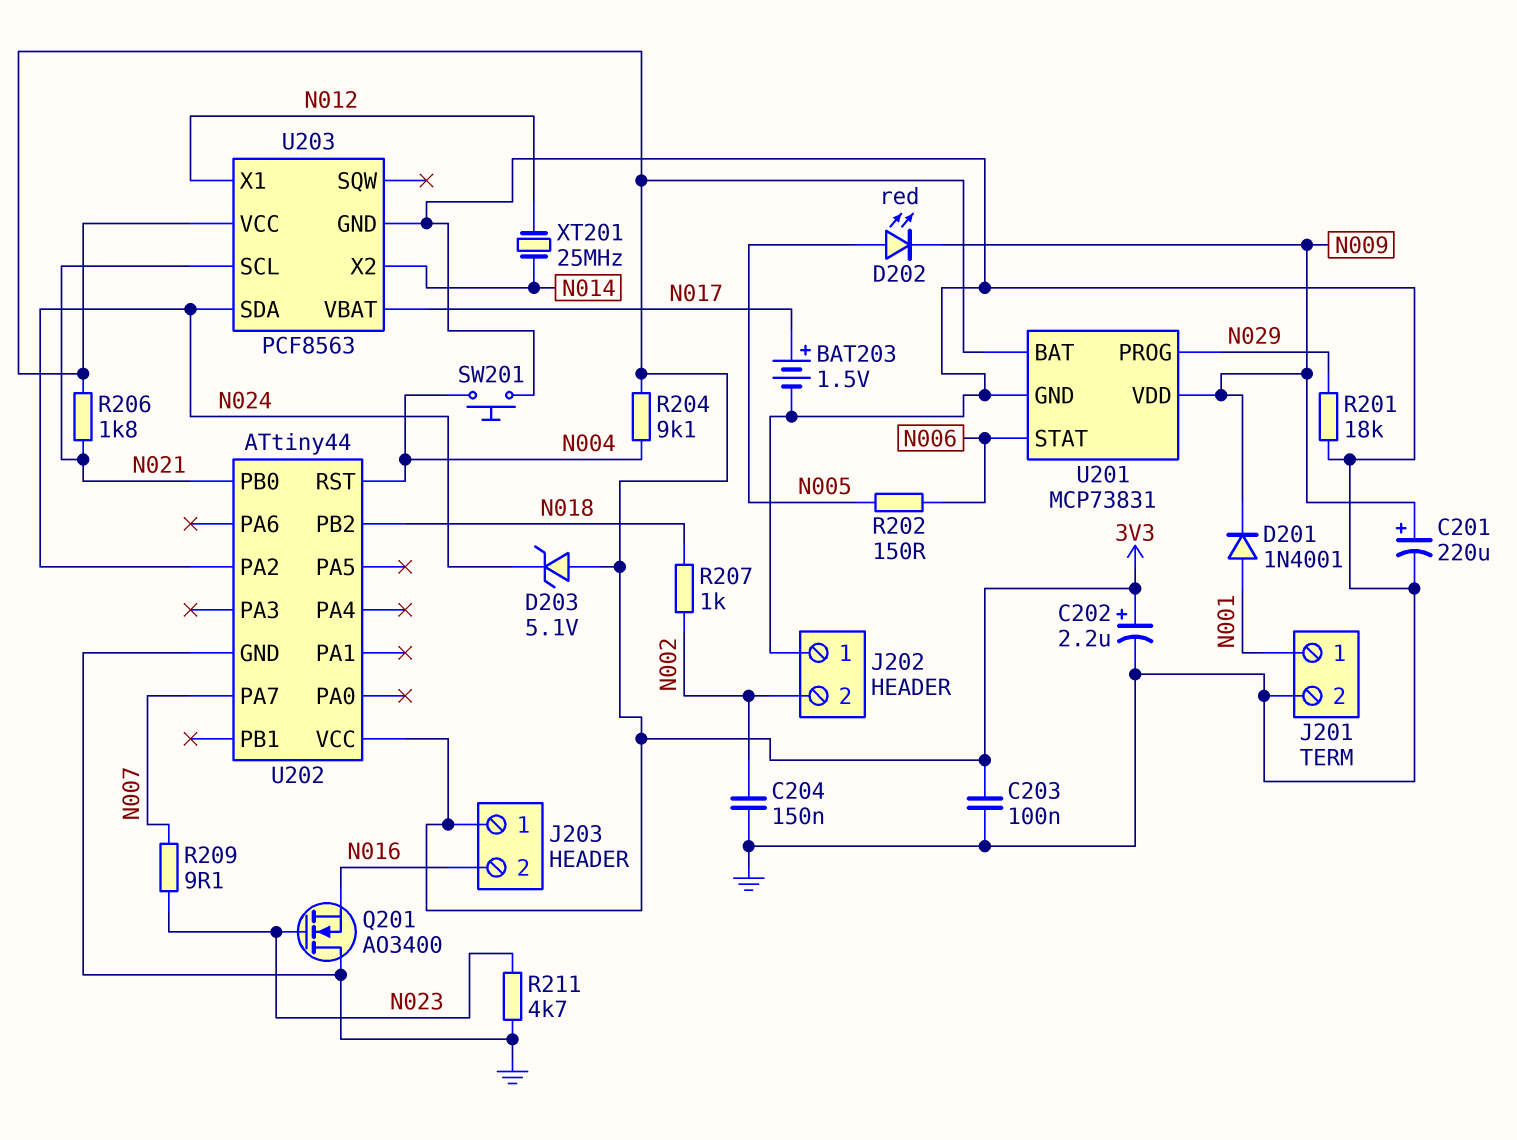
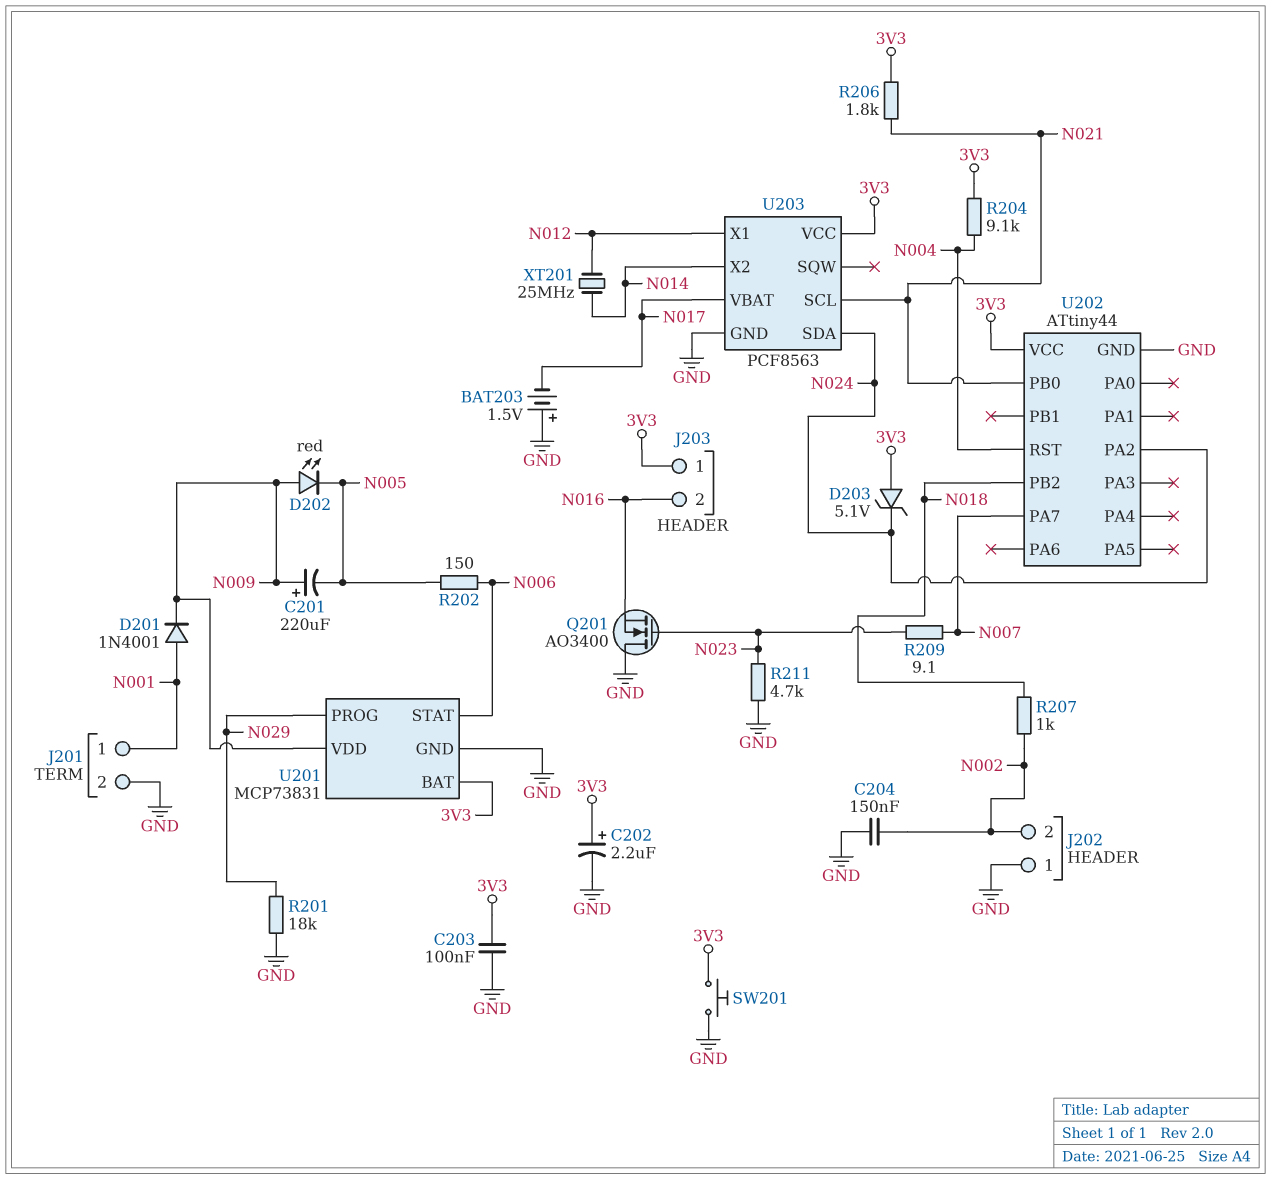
BAT203: 1.5V (plus N017, minus GND) -> 1.5V (plus GND, minus N017)
C201: 220uF (plus N009, minus GND) -> 220uF (plus N009, minus N005)
D202: LED red (A N005, K N009) -> LED red (A N009, K N005)
SW201: button (GND, N004) -> button (3V3, GND)

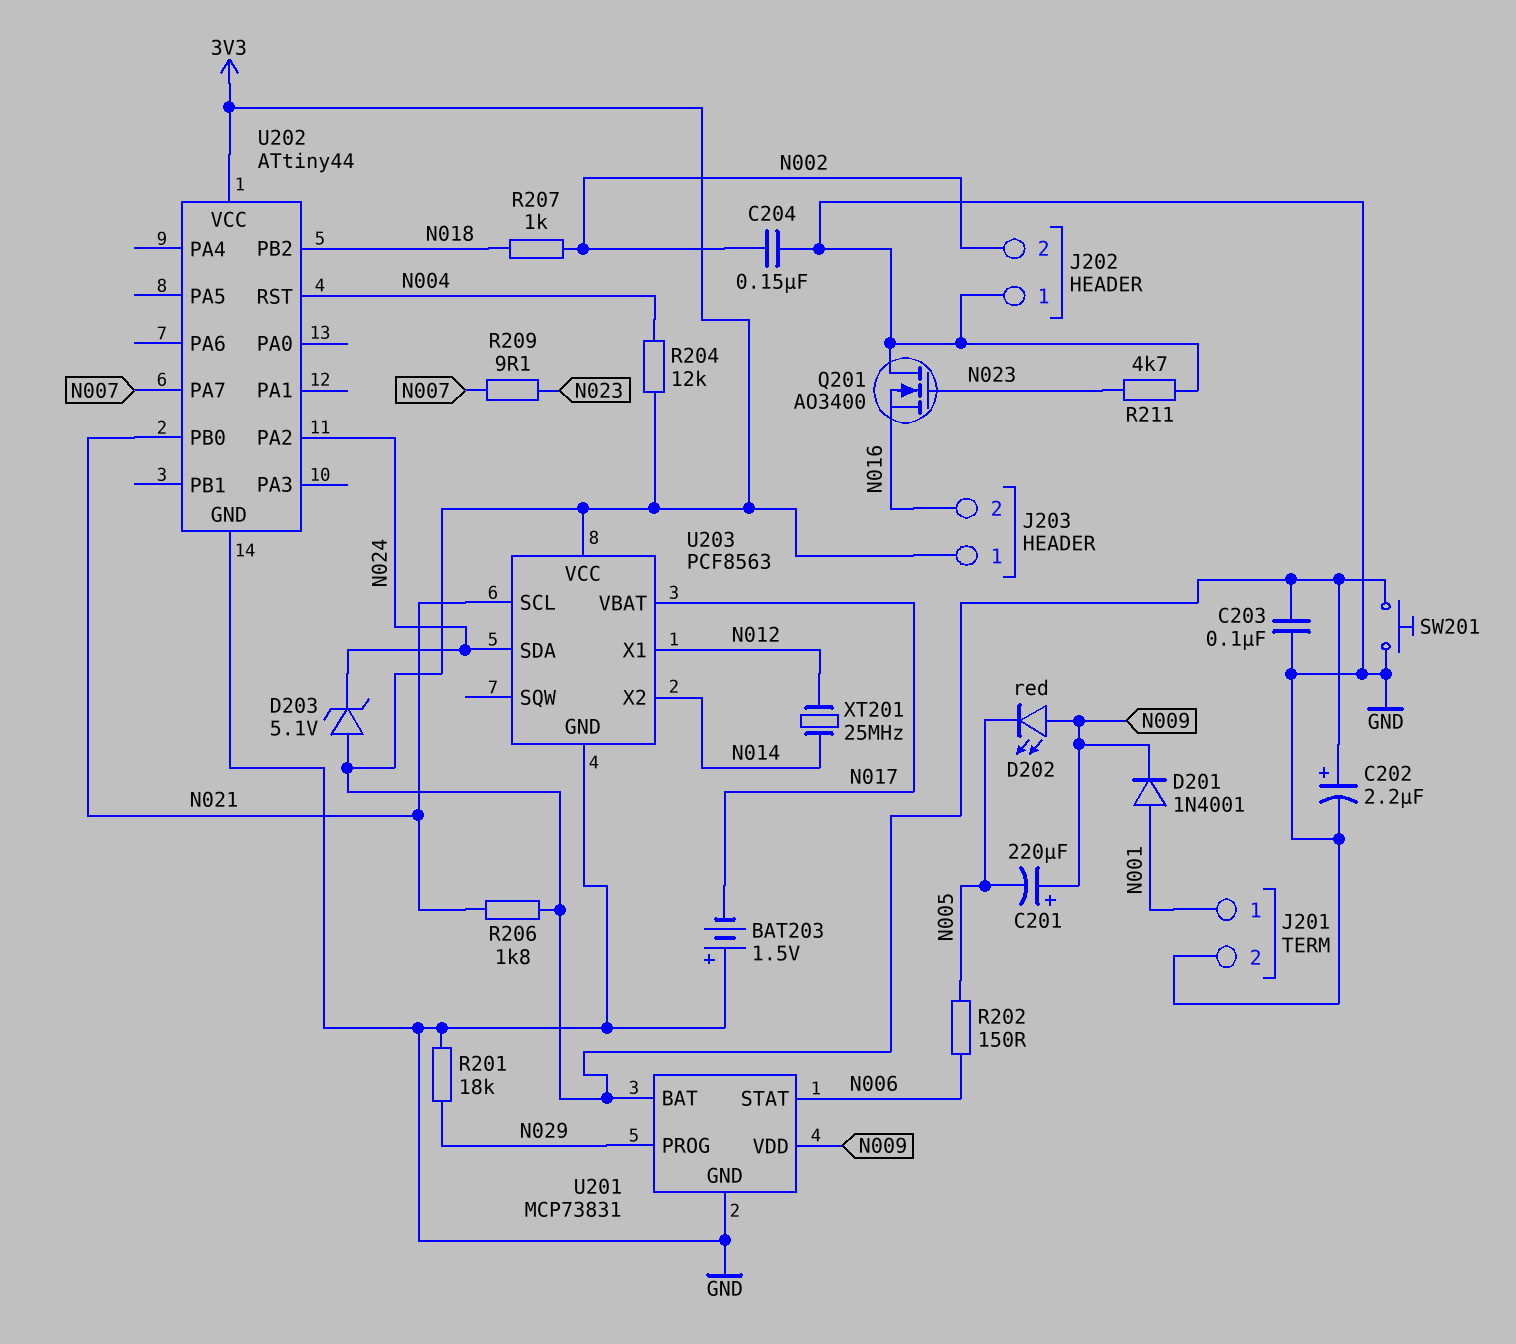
R204: 9.1k (3V3, N004) -> 12k (3V3, N004)

